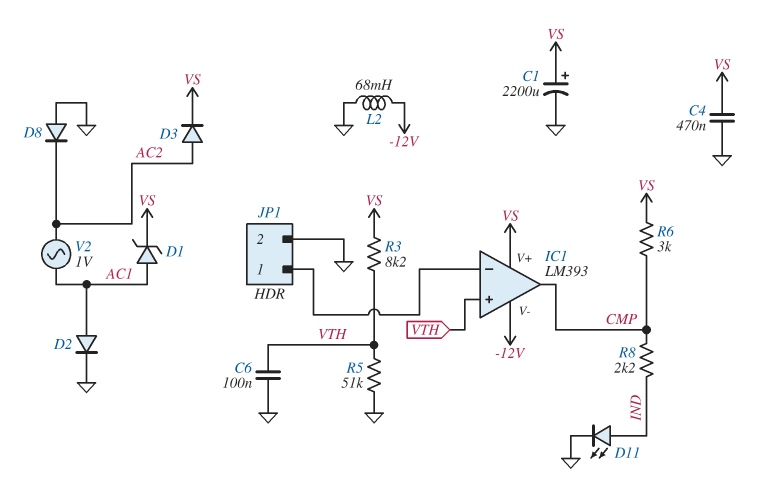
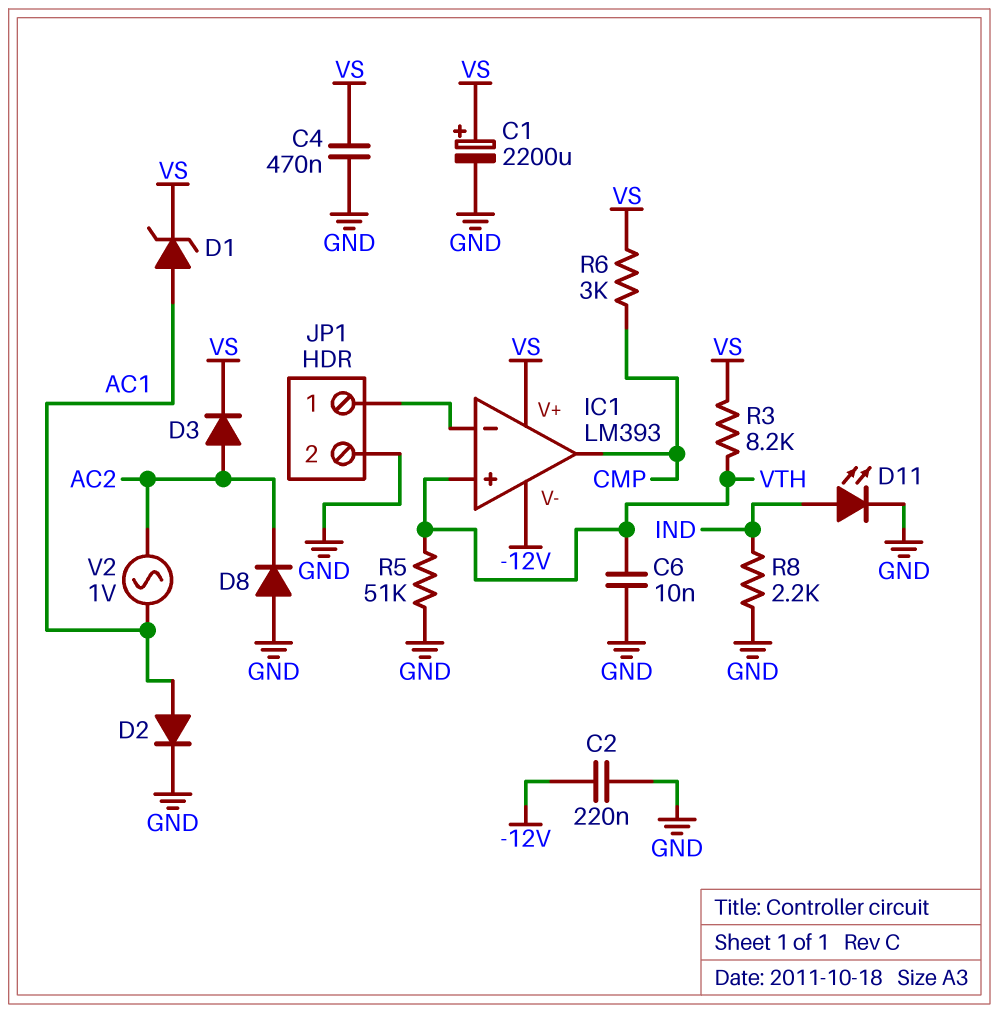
C2: none -> 220nF (-12V, GND)
C6: 100nF (GND, VTH) -> 10nF (GND, VTH)
L2: 68mH (-12V, GND) -> none
R8: 2.2k (CMP, IND) -> 2.2k (GND, IND)

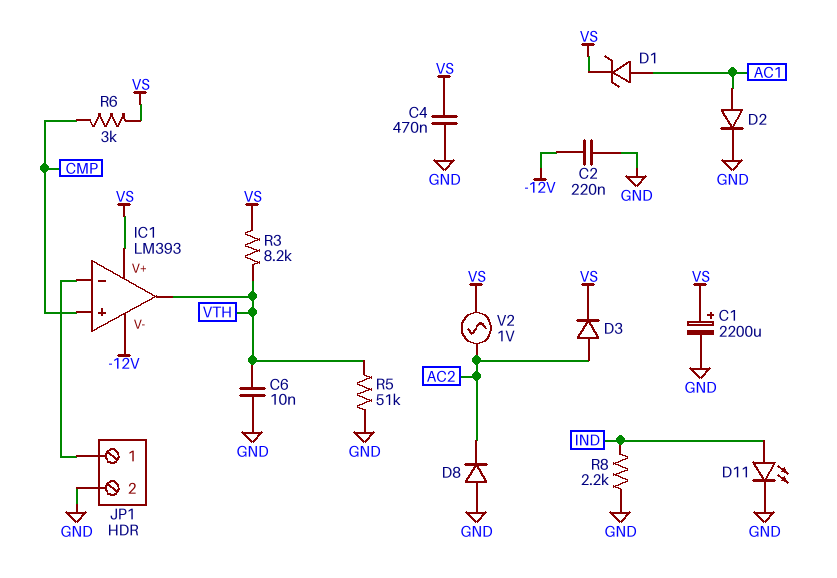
IC1 pin in+: VTH -> CMP
IC1 pin out: CMP -> VTH
V2: AC 1V (AC1, AC2) -> AC 1V (AC2, VS)

